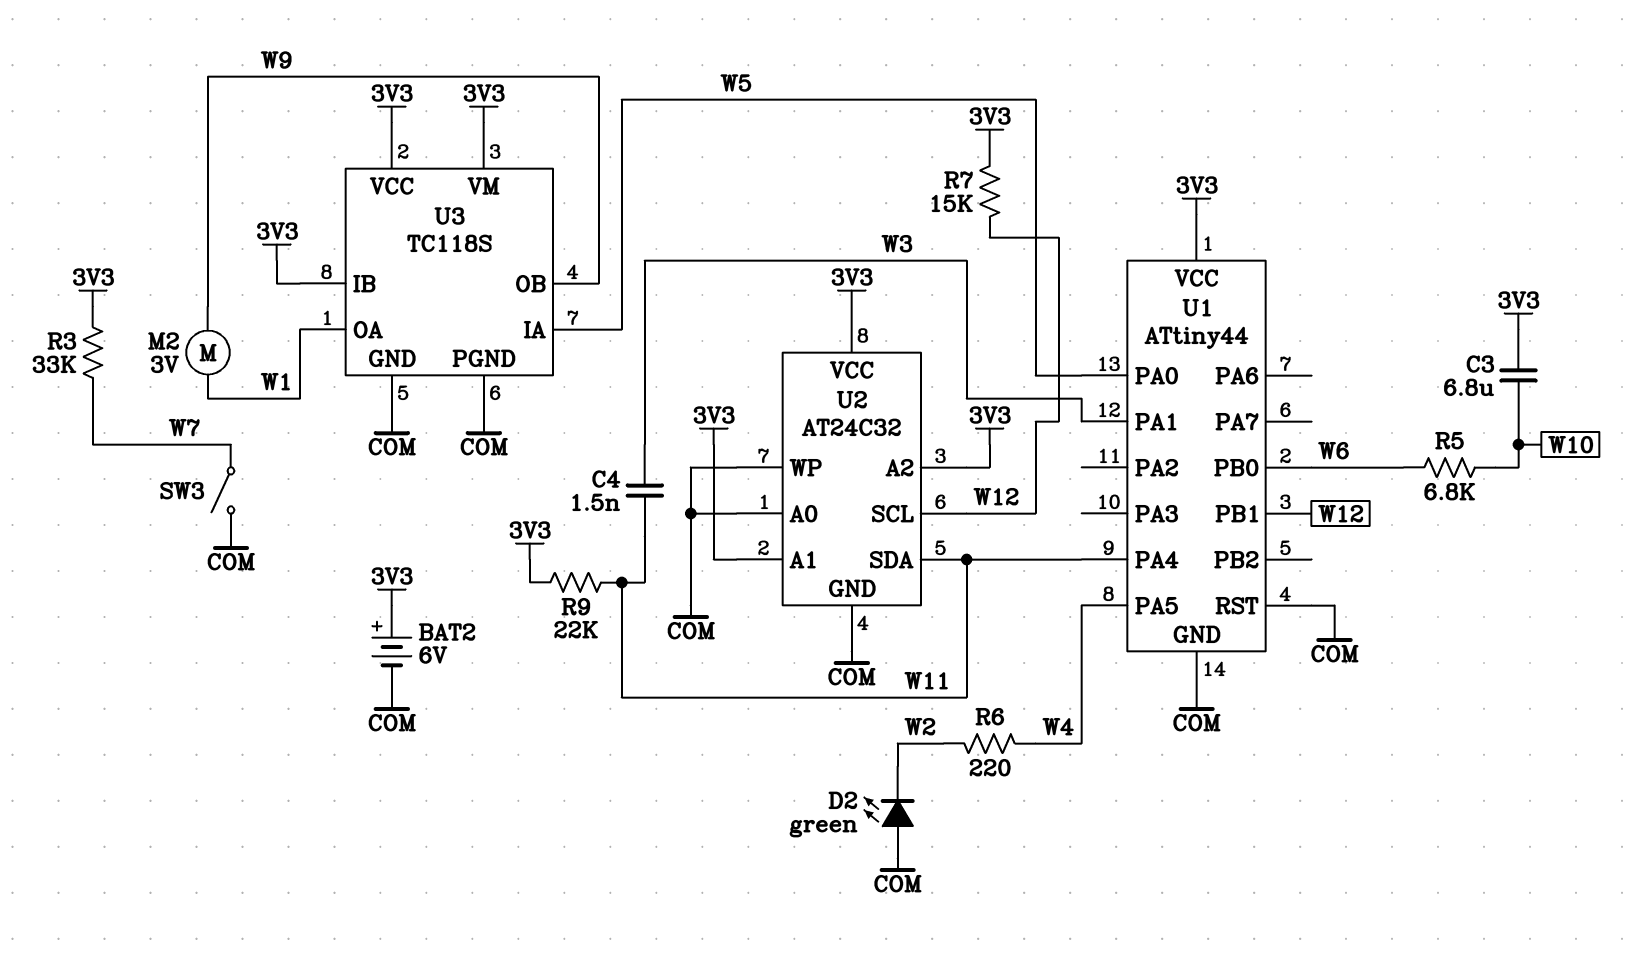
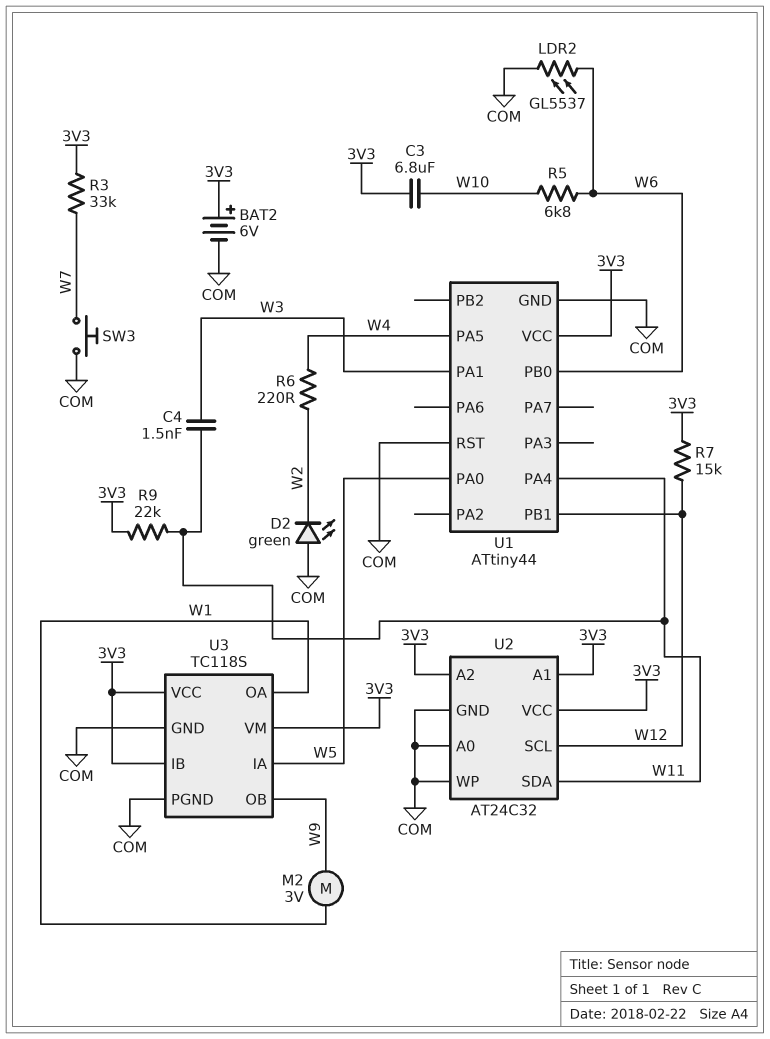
LDR2: none -> GL5537 (COM, W6)
SW3: switch (COM, W7) -> button (COM, W7)

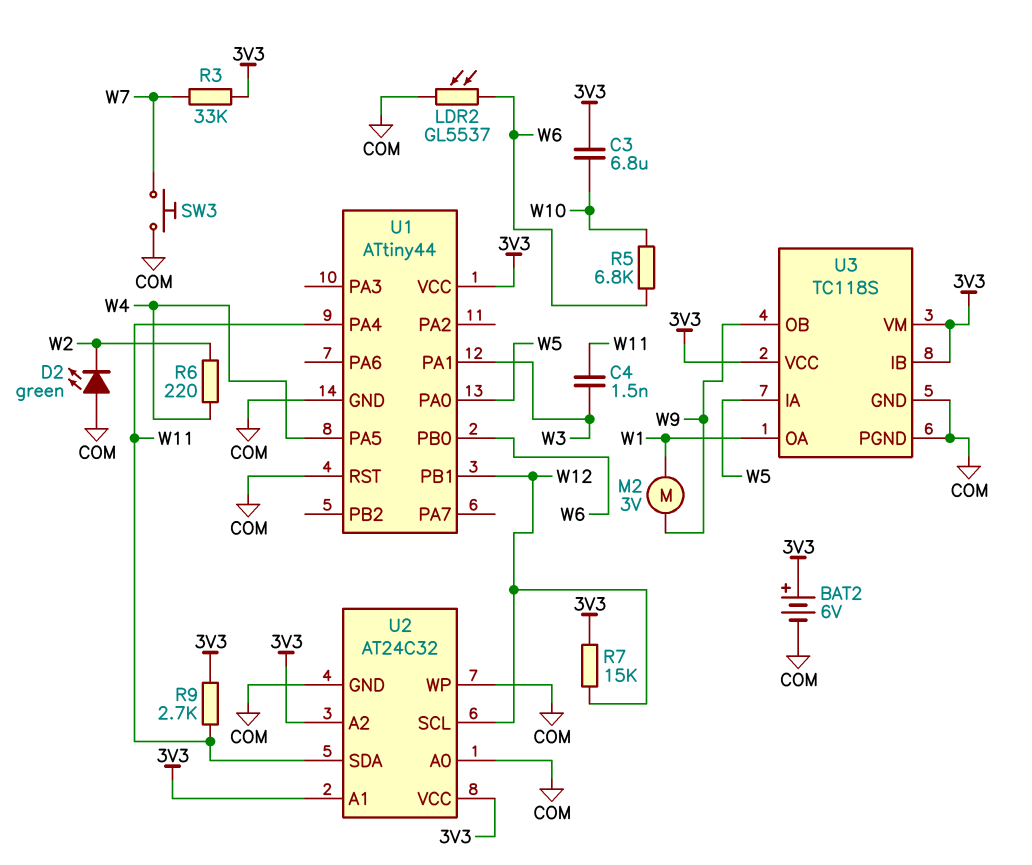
R9: 22k (3V3, W11) -> 2.7k (3V3, W11)

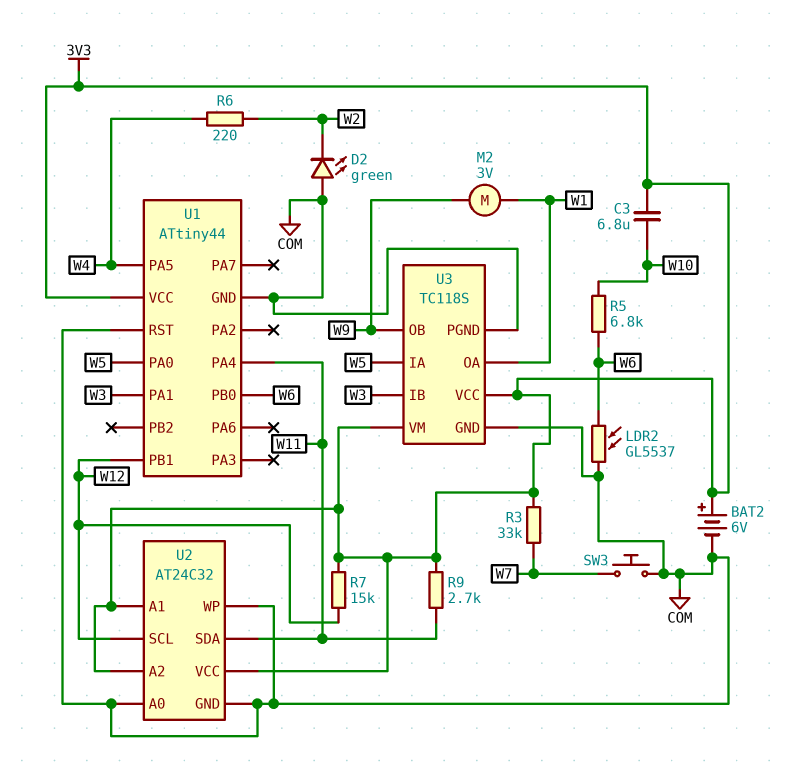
C4: 1.5nF (W3, W11) -> none
U3 pin IB: 3V3 -> W3

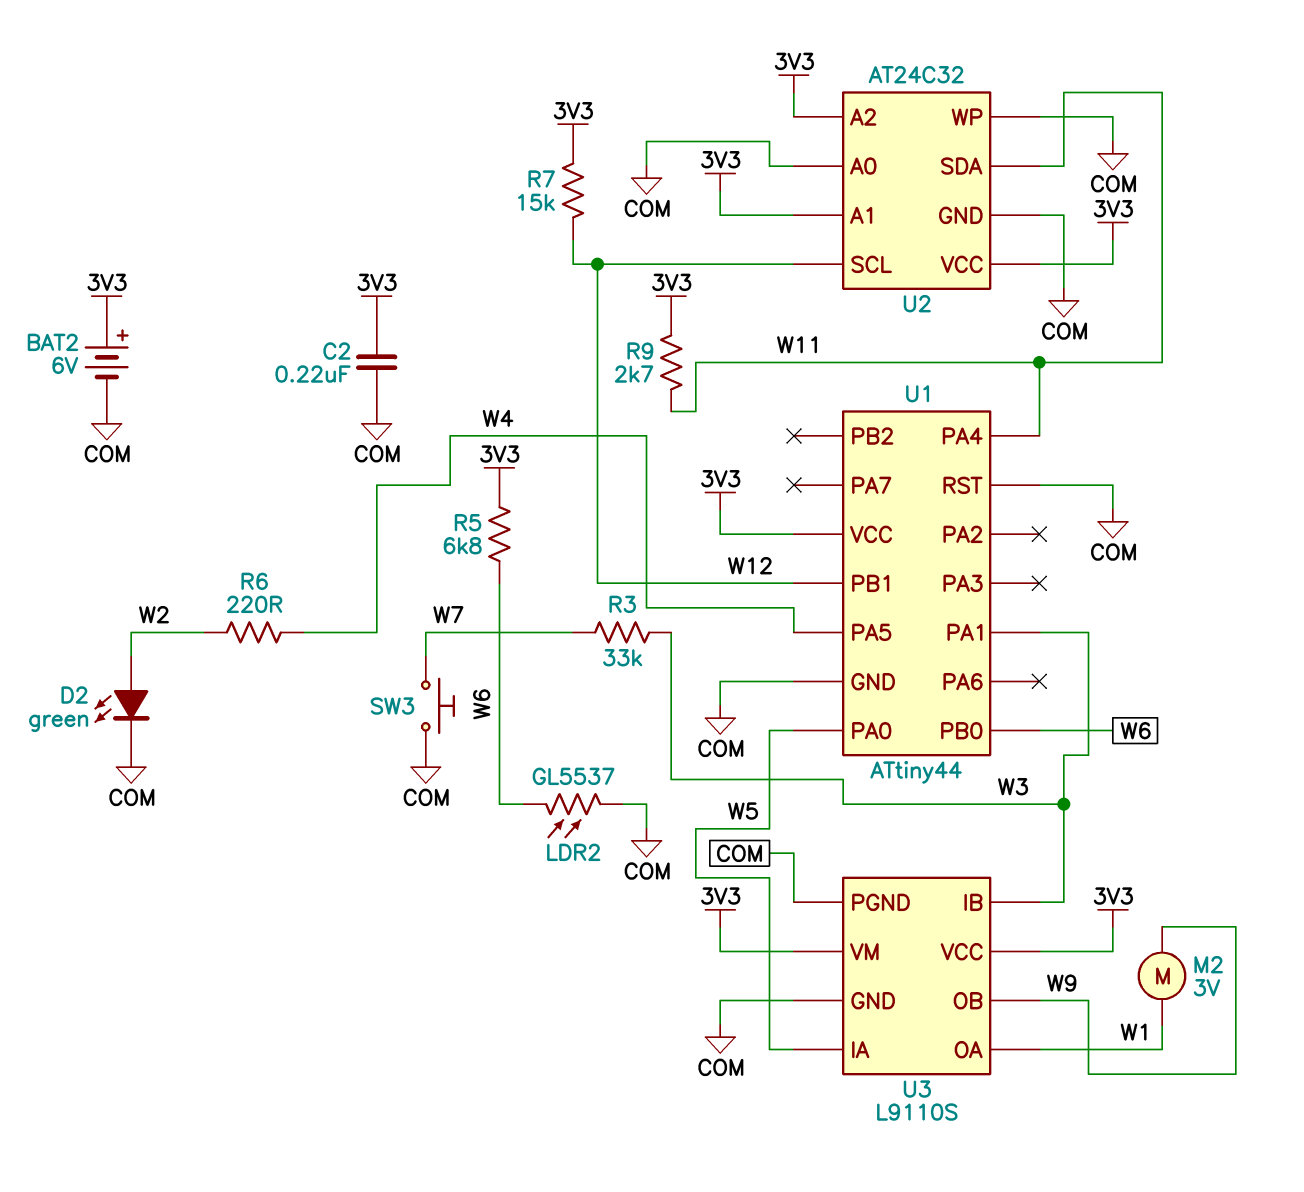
C2: none -> 220nF (3V3, COM)
C3: 6.8uF (3V3, W10) -> none
D2: LED green (A COM, K W2) -> LED green (A W2, K COM)
R3: 33k (3V3, W7) -> 33k (W3, W7)
R5: 6.8k (W6, W10) -> 6.8k (3V3, W6)
U3: TC118S -> L9110S

